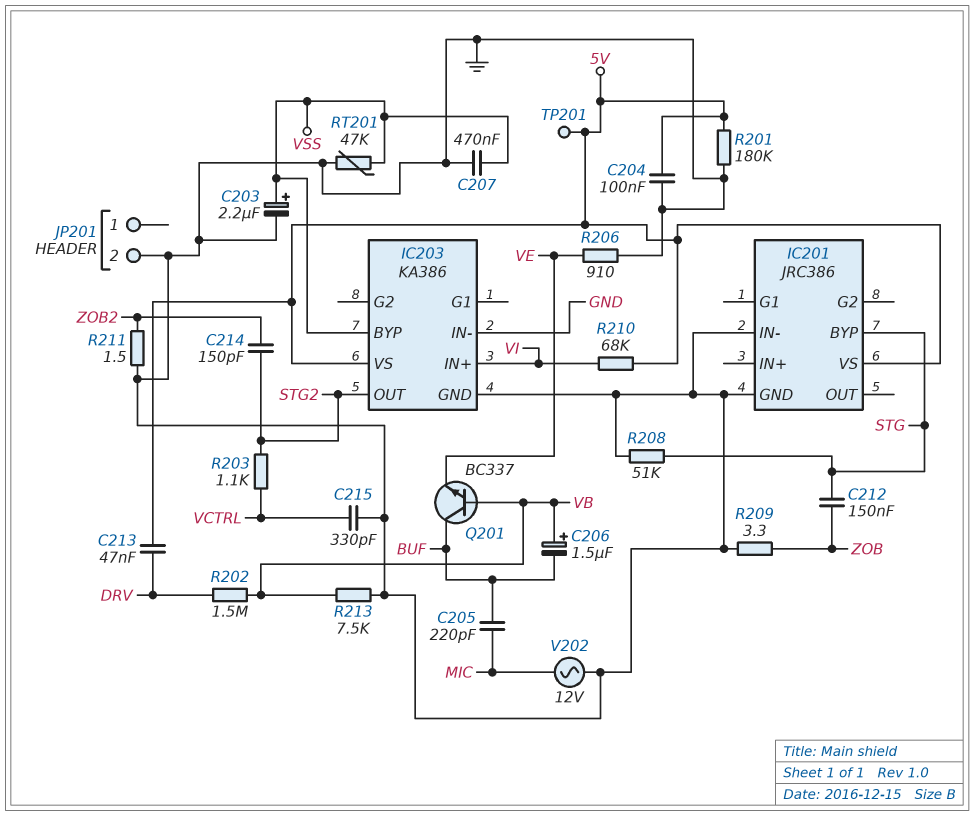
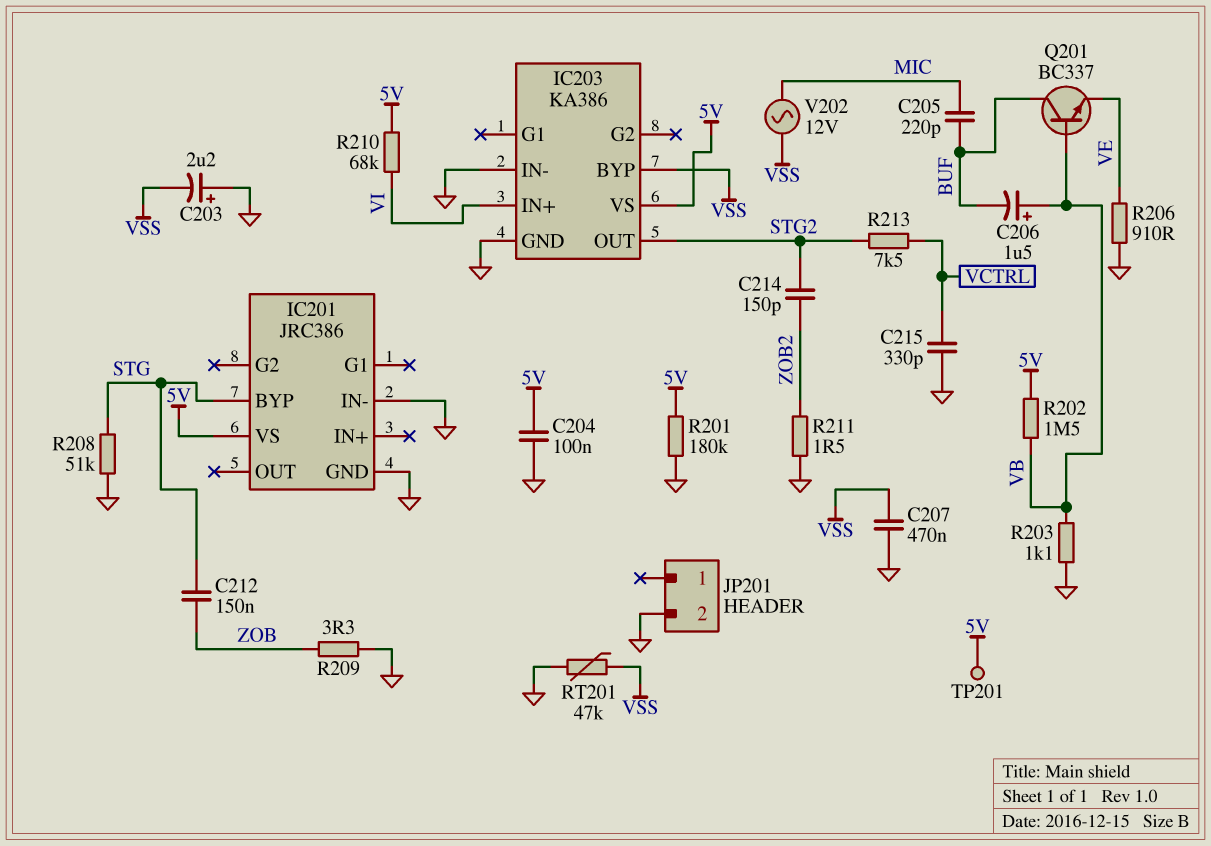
C203: 2.2uF (plus VSS, minus GND) -> 2.2uF (plus GND, minus VSS)
C213: 47nF (5V, DRV) -> none
R202: 1.5M (DRV, VB) -> 1.5M (5V, VB)
R203: 1.1k (STG2, VCTRL) -> 1.1k (GND, VB)
R213: 7.5k (GND, VB) -> 7.5k (STG2, VCTRL)
V202: AC 12V (GND, MIC) -> AC 12V (MIC, VSS)

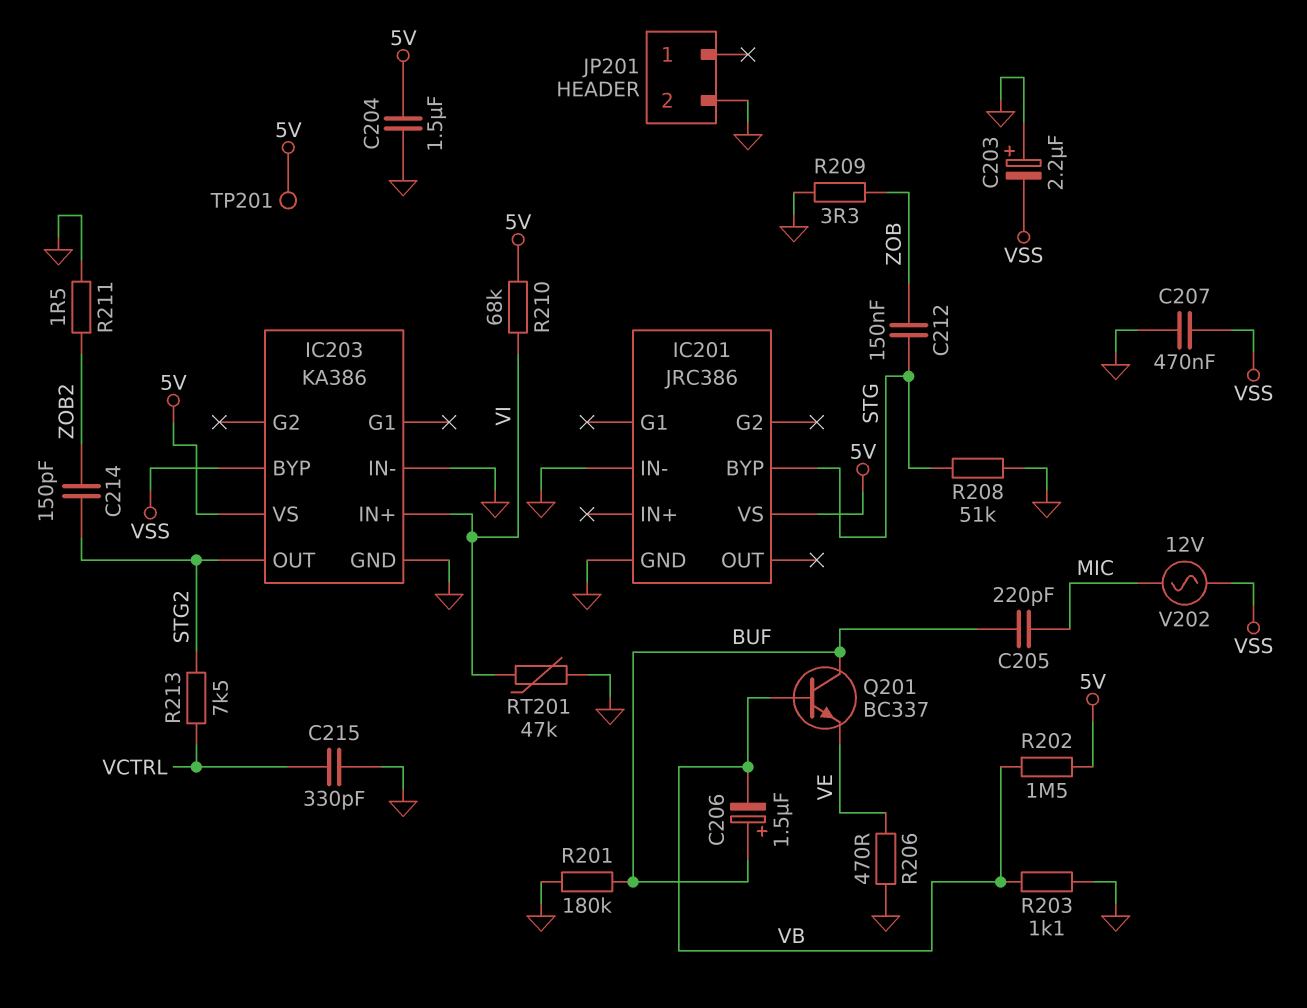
C204: 100nF (5V, GND) -> 1.5uF (5V, GND)
C206: 1.5uF (plus VB, minus BUF) -> 1.5uF (plus BUF, minus VB)
R201: 180k (5V, GND) -> 180k (BUF, GND)
R206: 910 (GND, VE) -> 470 (GND, VE)
RT201: 47k (GND, VSS) -> 47k (GND, VI)

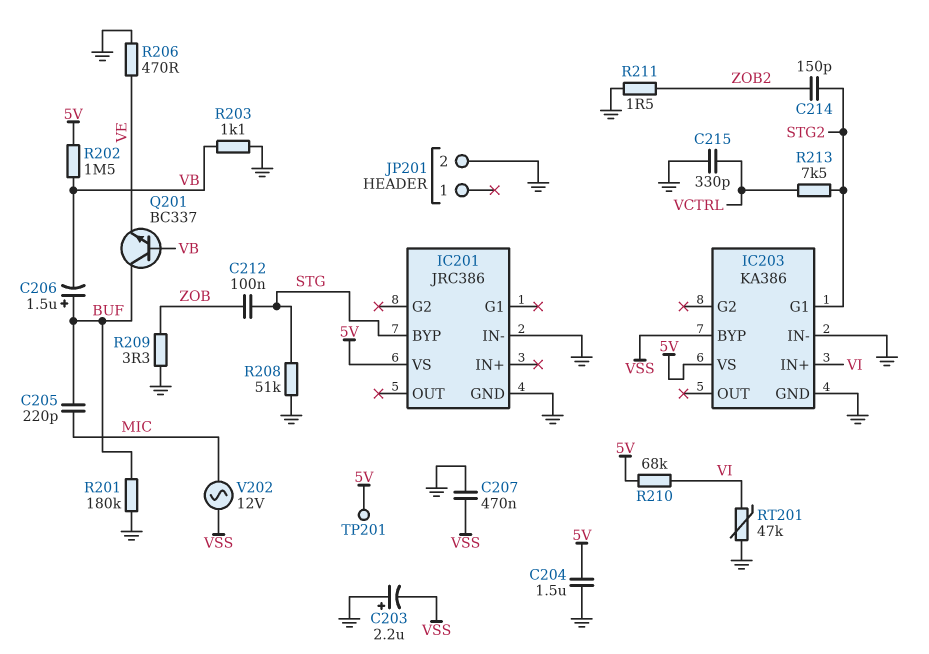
C212: 150nF (STG, ZOB) -> 100nF (STG, ZOB)
IC203 pin G1: none -> STG2
IC203 pin OUT: STG2 -> none

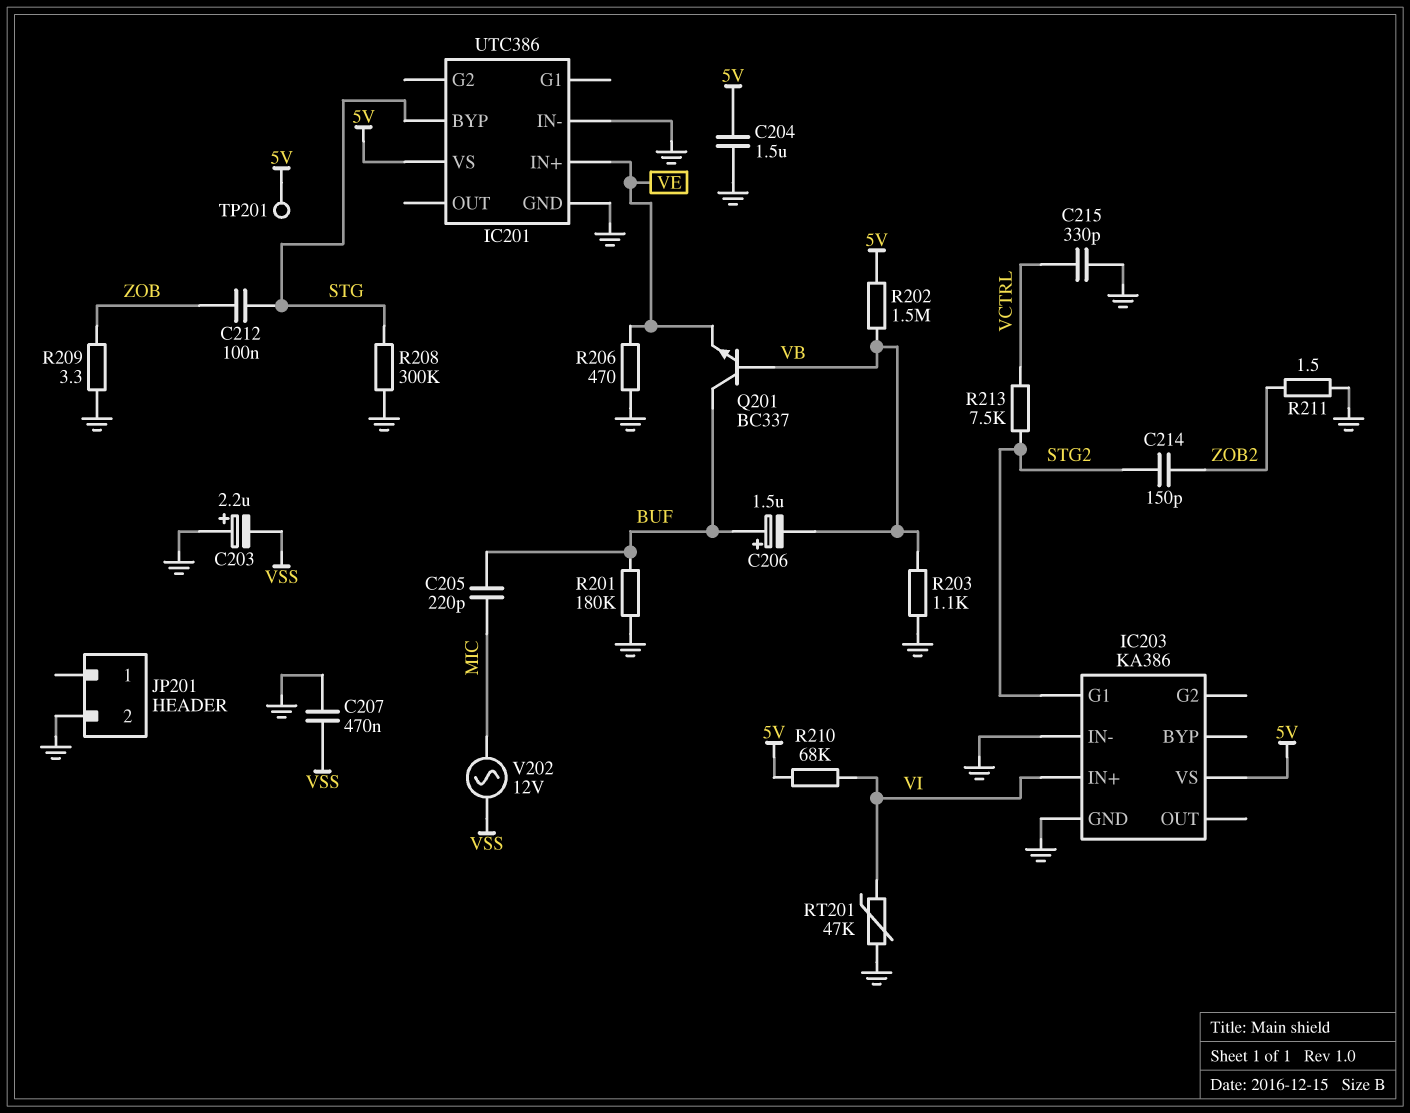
IC201: JRC386 -> UTC386
IC201 pin IN+: none -> VE
IC203 pin BYP: VSS -> none
R208: 51k (GND, STG) -> 300k (GND, STG)

